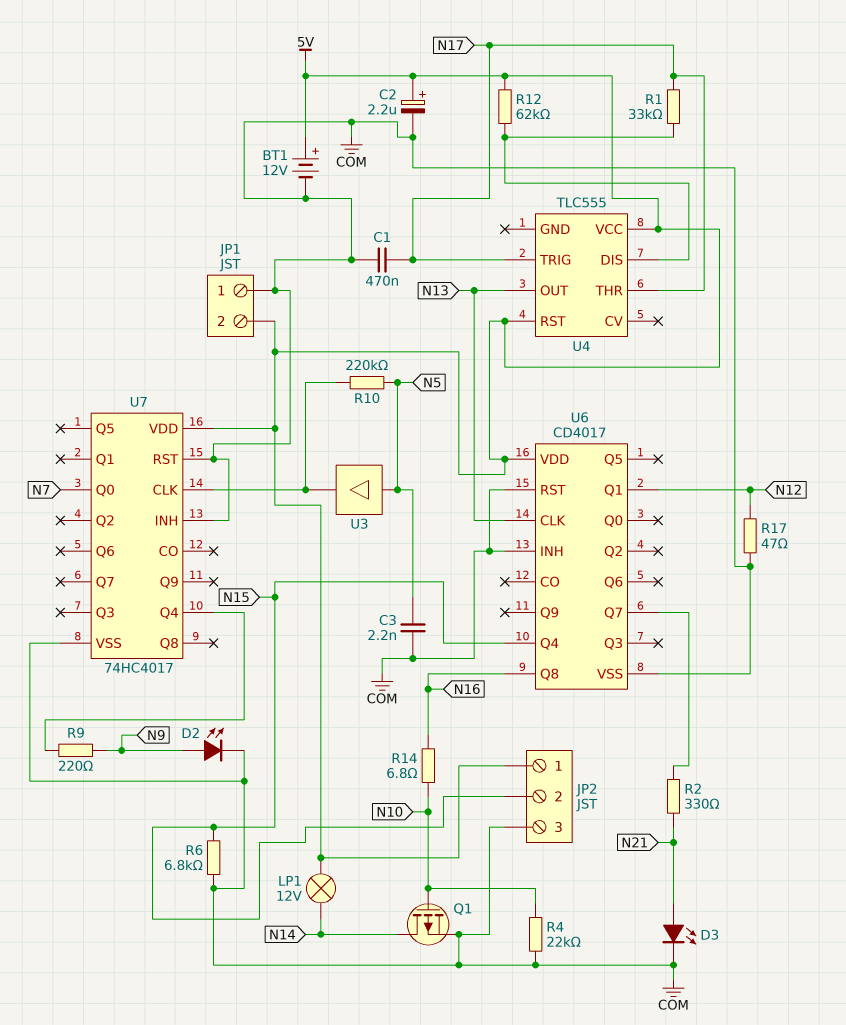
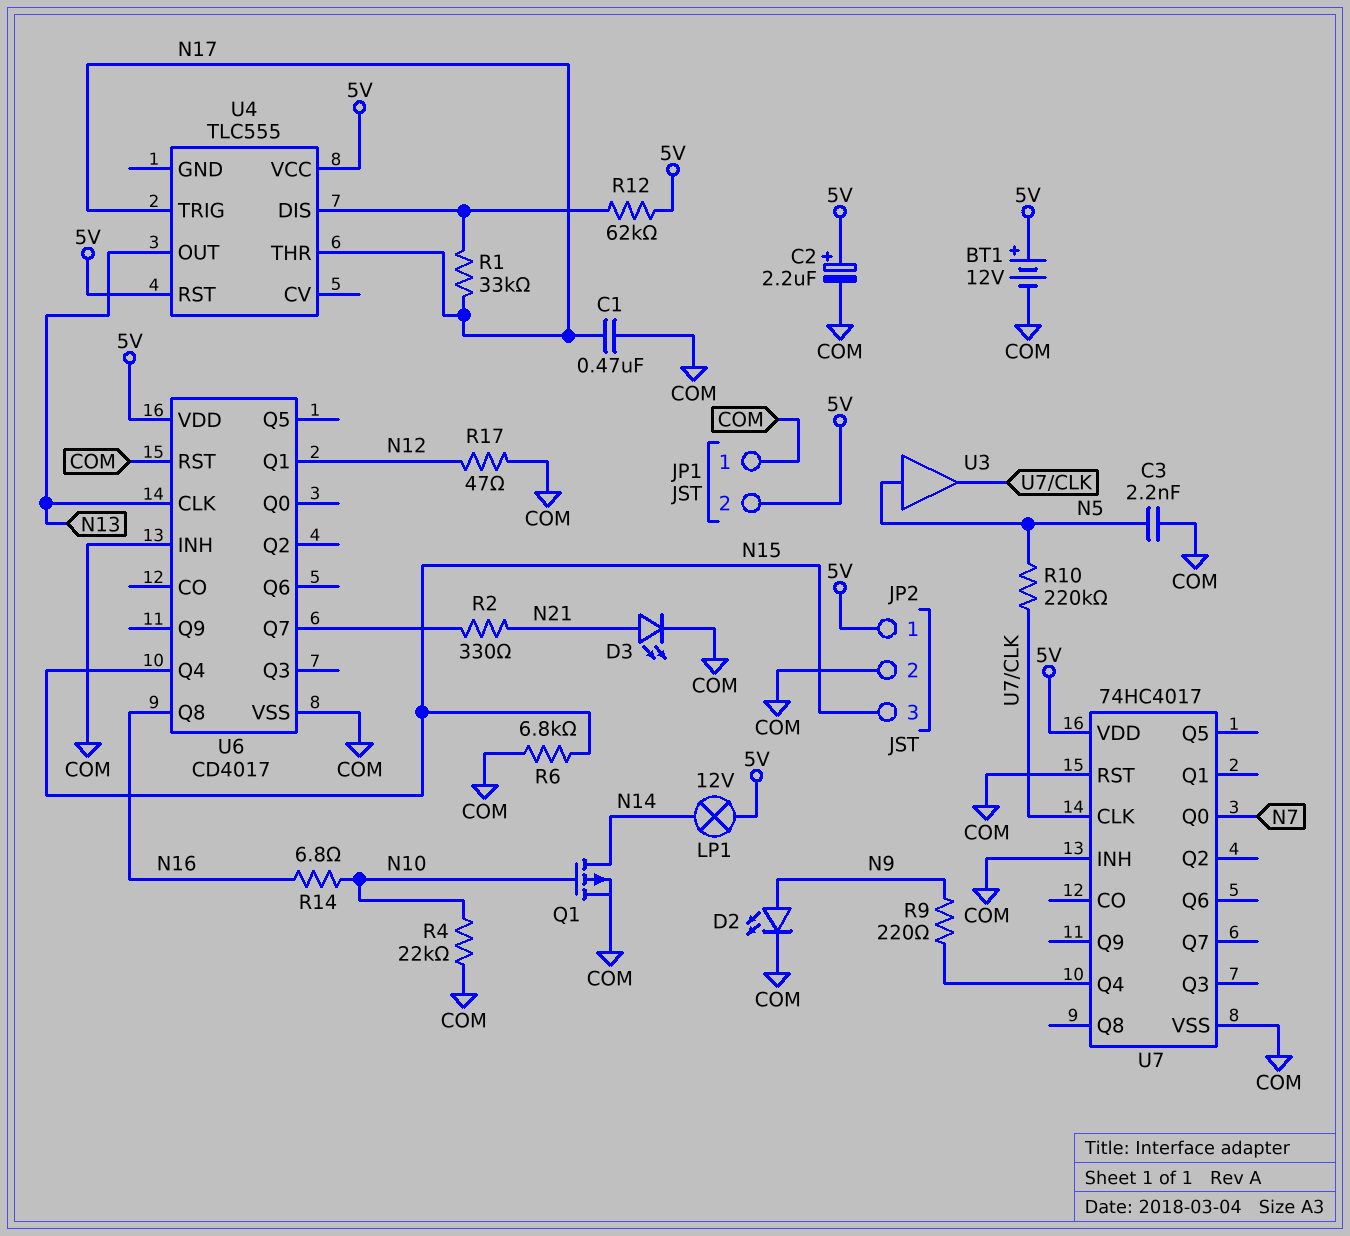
JP2 pin 2: N15 -> COM
JP2 pin 3: COM -> N15

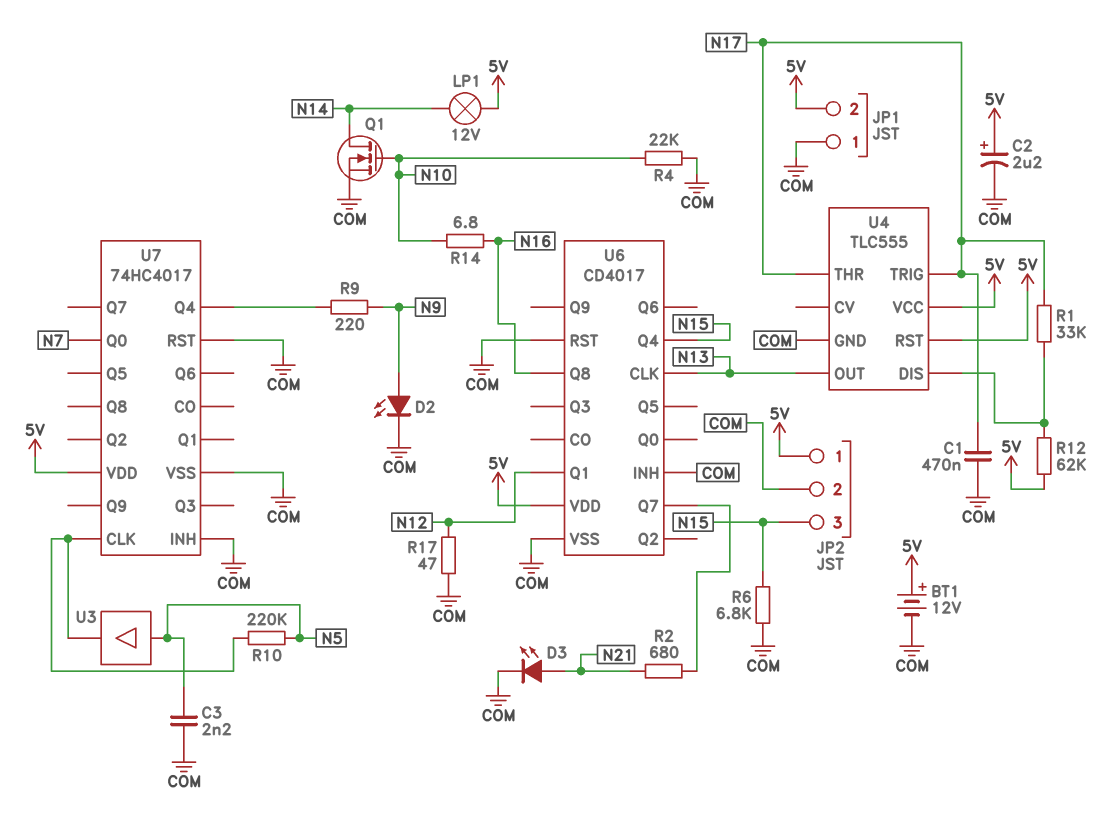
Q1: PMOS (G N10, D N14, S COM) -> NMOS (G N10, D N14, S COM)
R2: 330 (N21, U6/Q7) -> 680 (N21, U6/Q7)
U4 pin GND: none -> COM

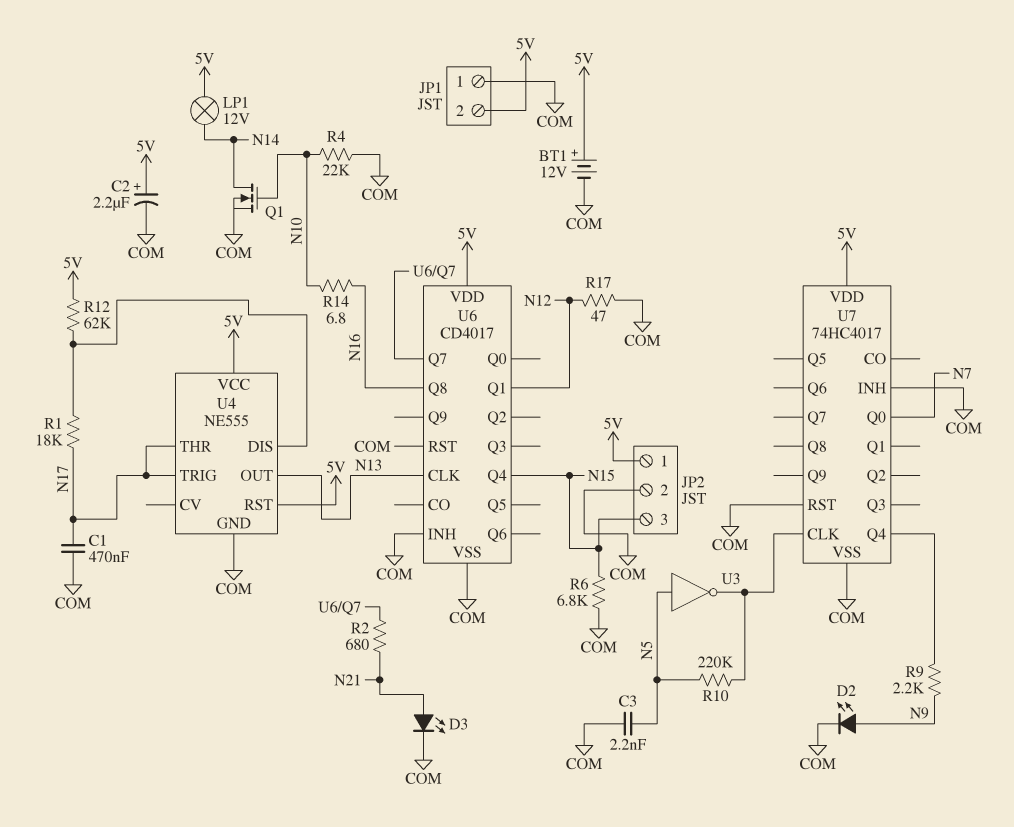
R1: 33k (N17, U4/DIS) -> 18k (N17, U4/DIS)
R9: 220 (N9, U7/Q4) -> 2.2k (N9, U7/Q4)
U3: buffer (in N5, out U7/CLK) -> NOT (in N5, out U7/CLK)
U4: TLC555 -> NE555

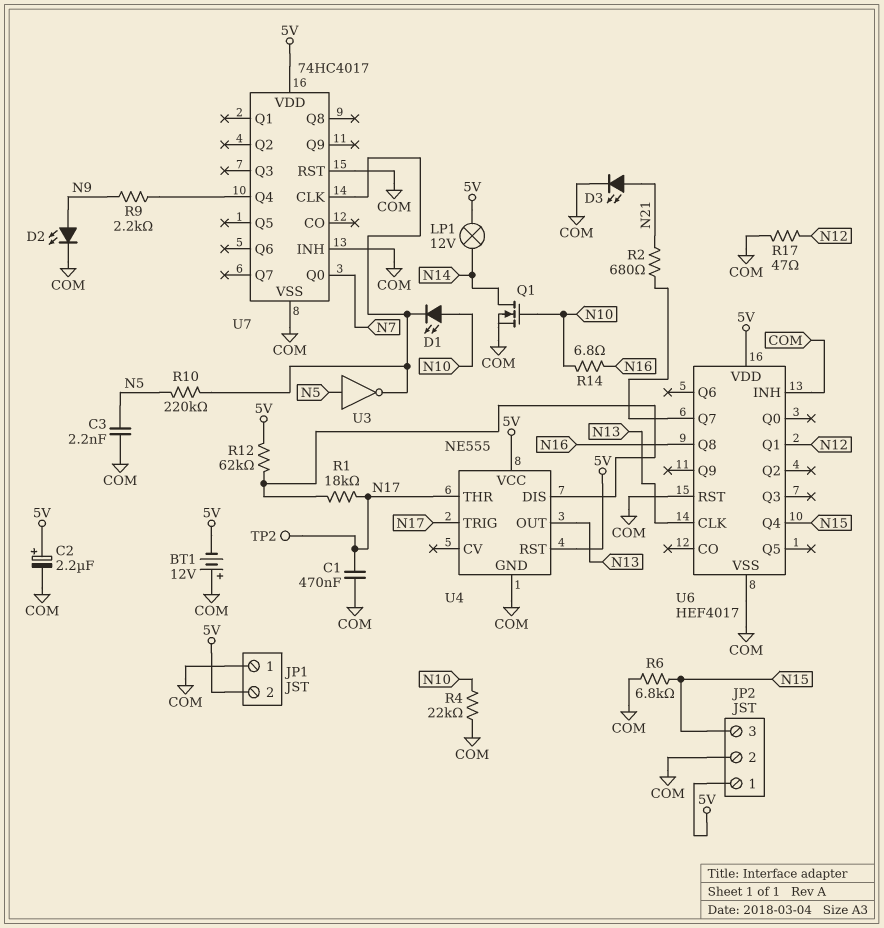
BT1: 12V (plus 5V, minus COM) -> 12V (plus COM, minus 5V)
D1: none -> LED (A N10, K U7/CLK)
TP2: none -> test point (N17)
U6: CD4017 -> HEF4017

